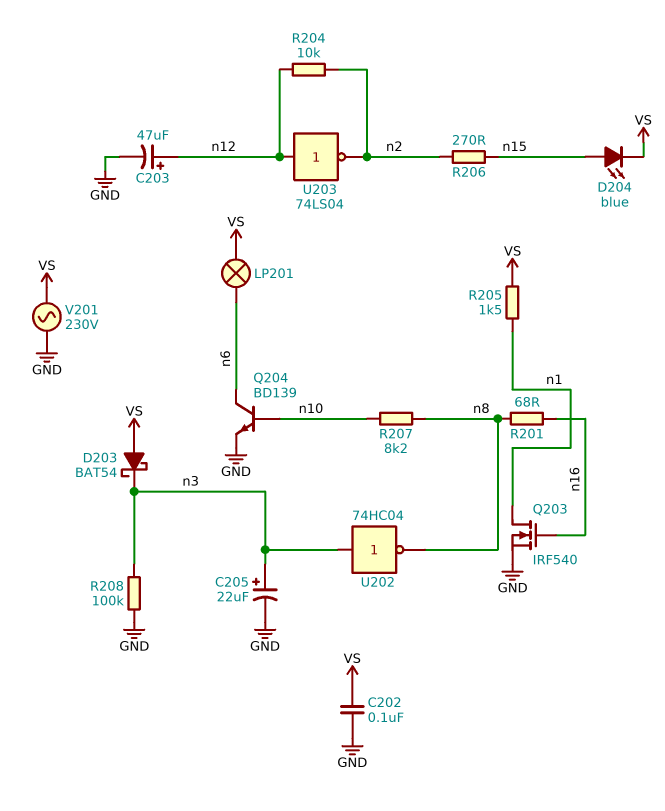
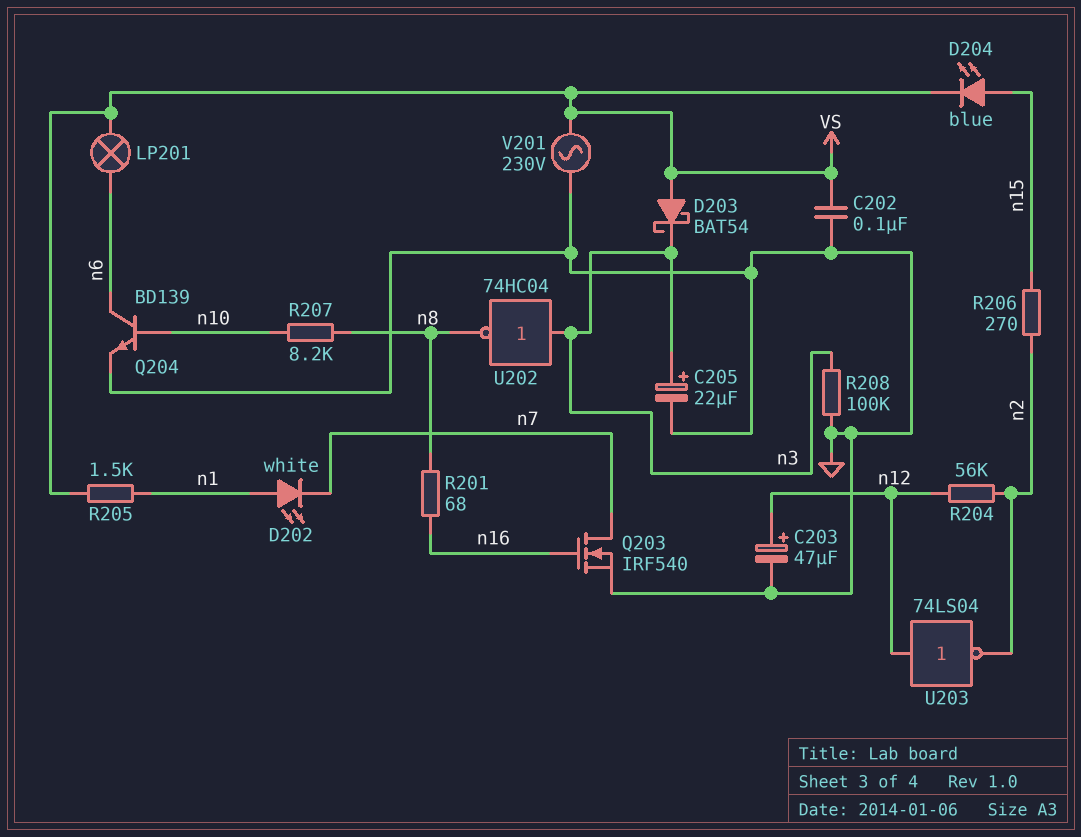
D202: none -> LED white (A n1, K n7)
Q203: NMOS IRF540 (G n16, D n1, S GND) -> NMOS IRF540 (G n16, D n7, S GND)
R204: 10k (n2, n12) -> 56k (n2, n12)

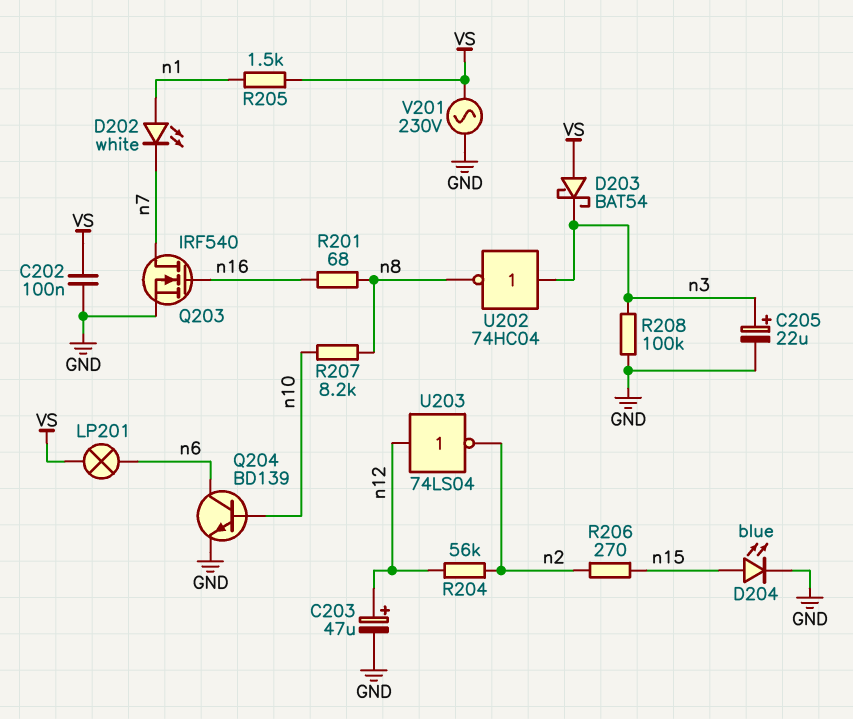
D204: LED blue (A n15, K VS) -> LED blue (A n15, K GND)

